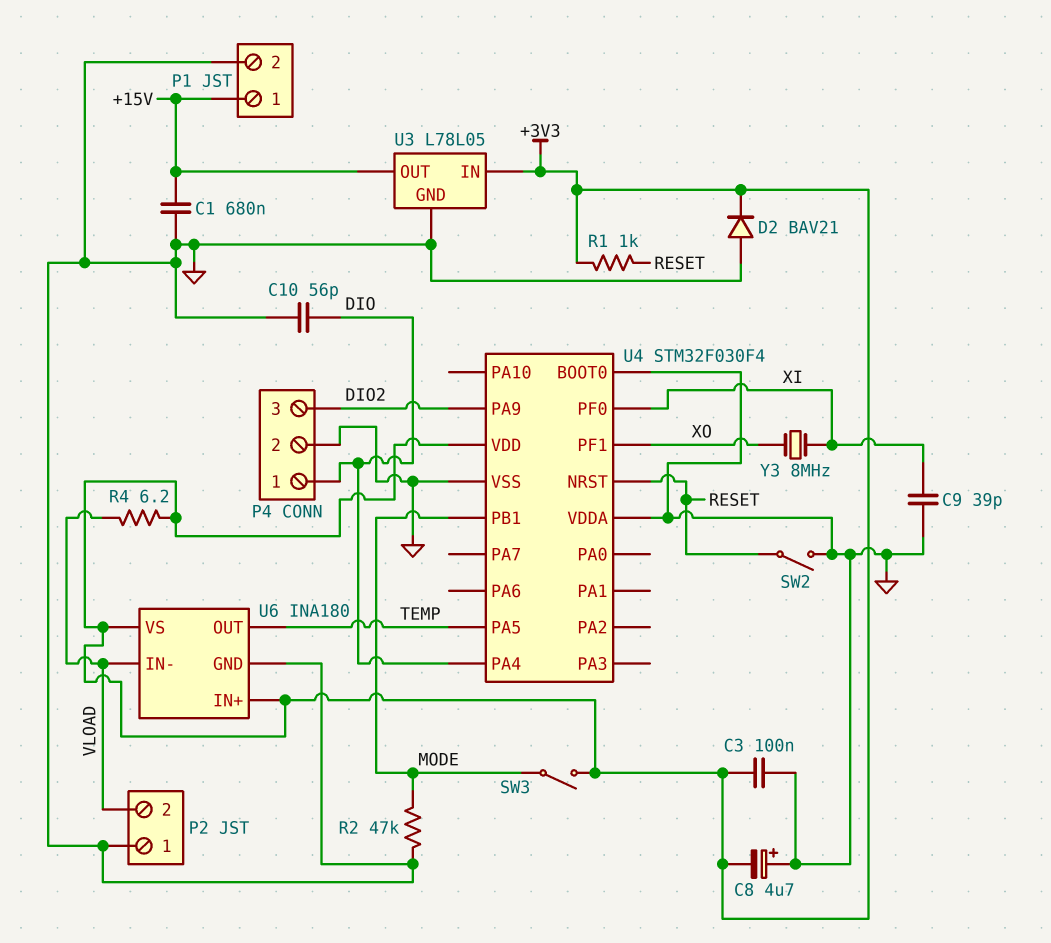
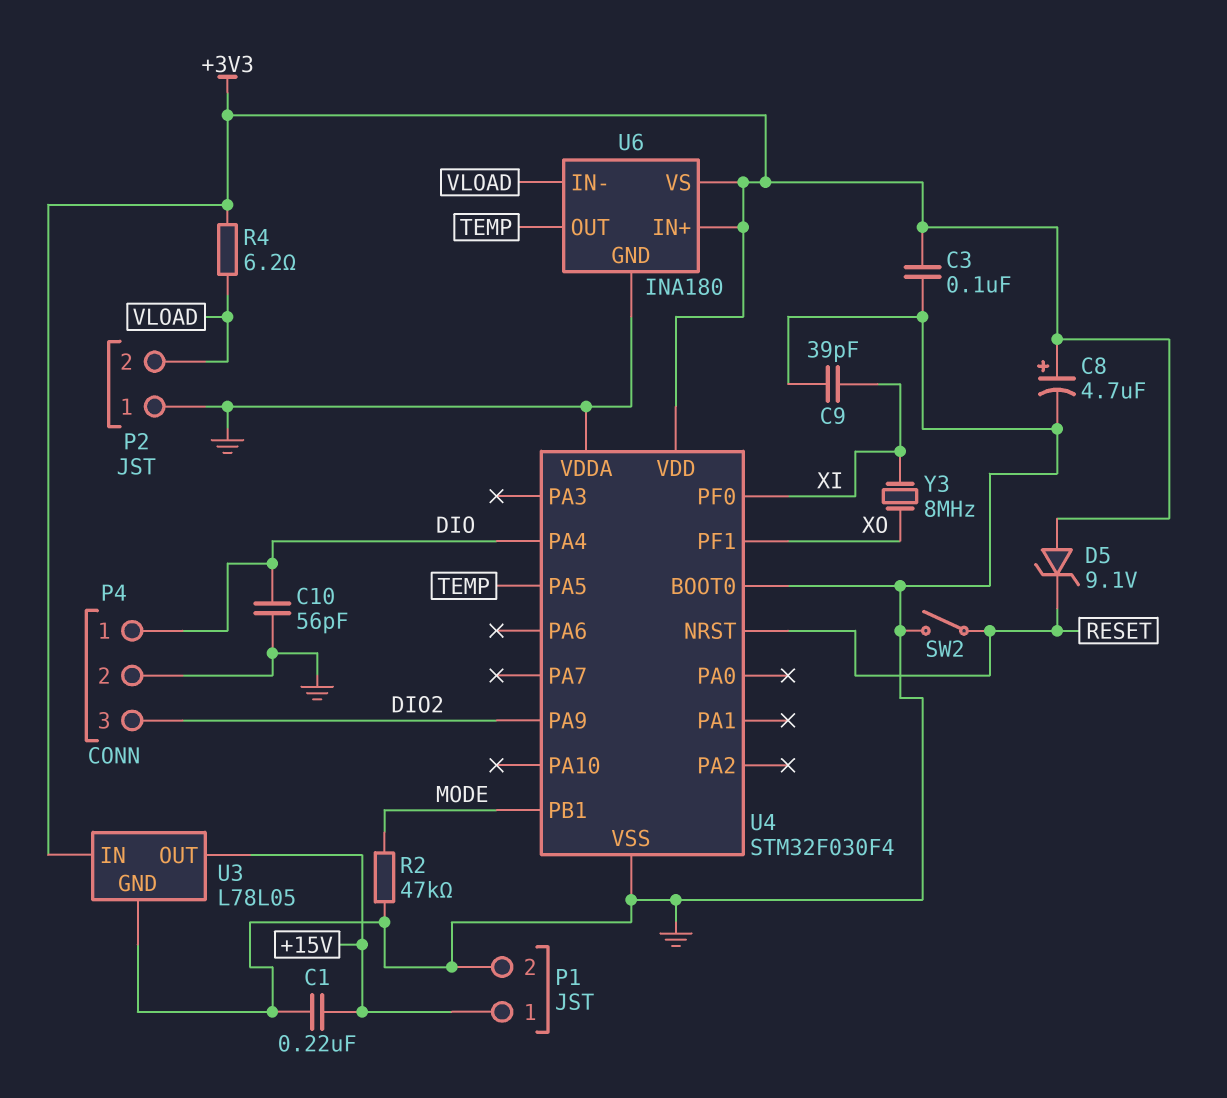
C1: 680nF (+15V, GND) -> 220nF (+15V, GND)
C8: 4.7uF (plus GND, minus +3V3) -> 4.7uF (plus +3V3, minus GND)
D2: diode BAV21 (A GND, K +3V3) -> none
D5: none -> zener 9.1V (A +3V3, K RESET)
R1: 1k (+3V3, RESET) -> none
SW3: switch (+3V3, MODE) -> none

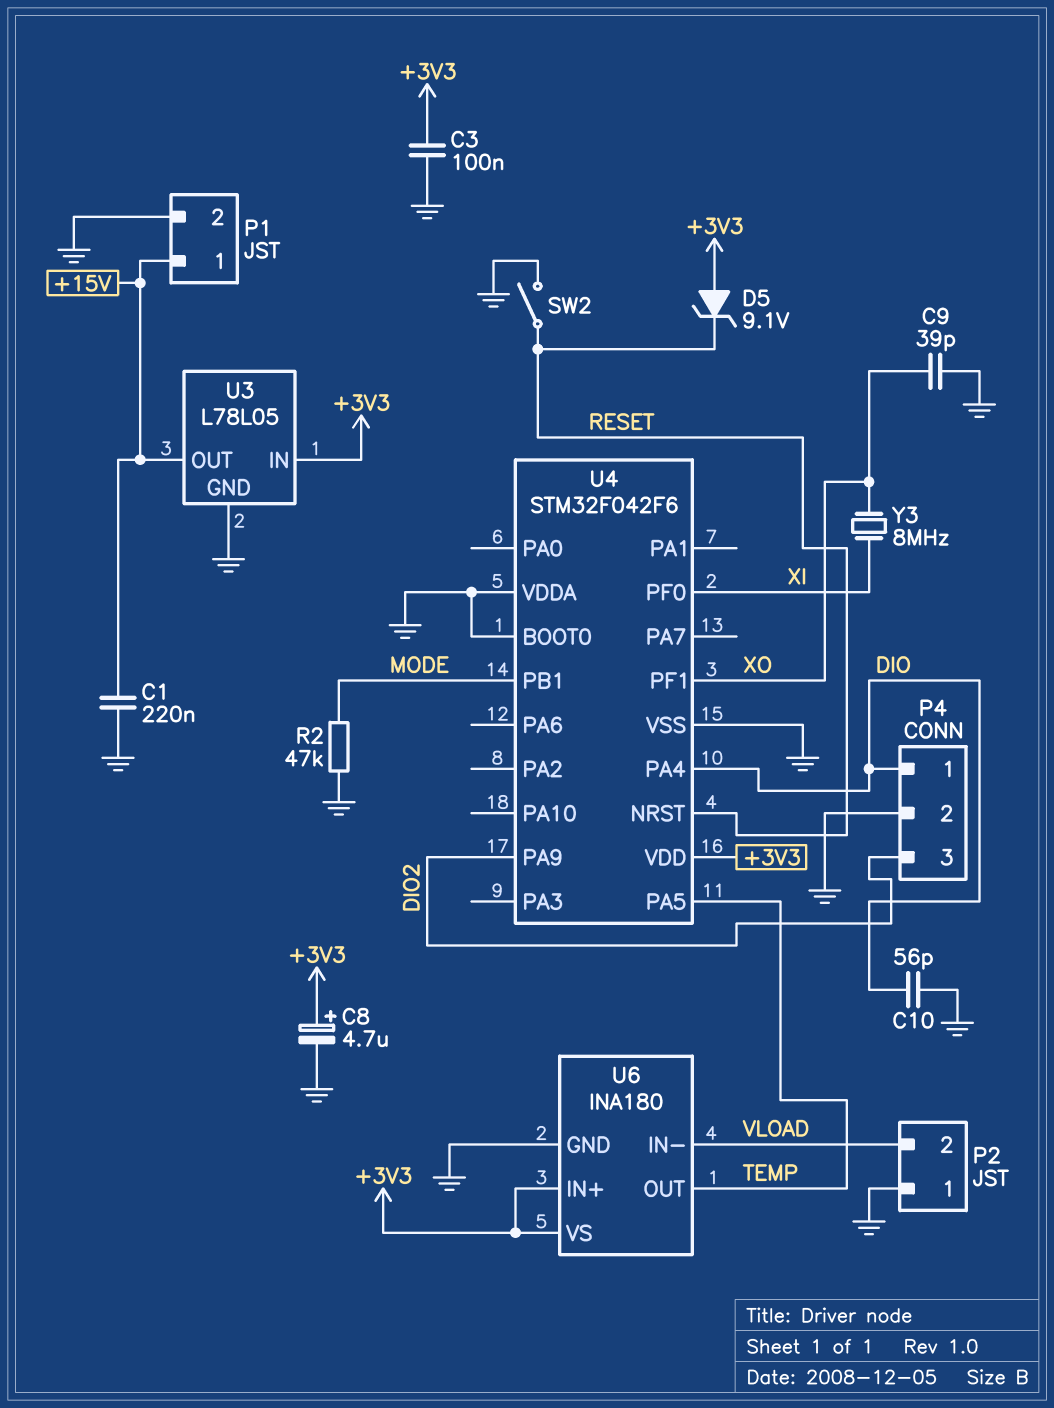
C9: 39pF (GND, XI) -> 39pF (GND, XO)
R4: 6.2 (+3V3, VLOAD) -> none
U4: STM32F030F4 -> STM32F042F6

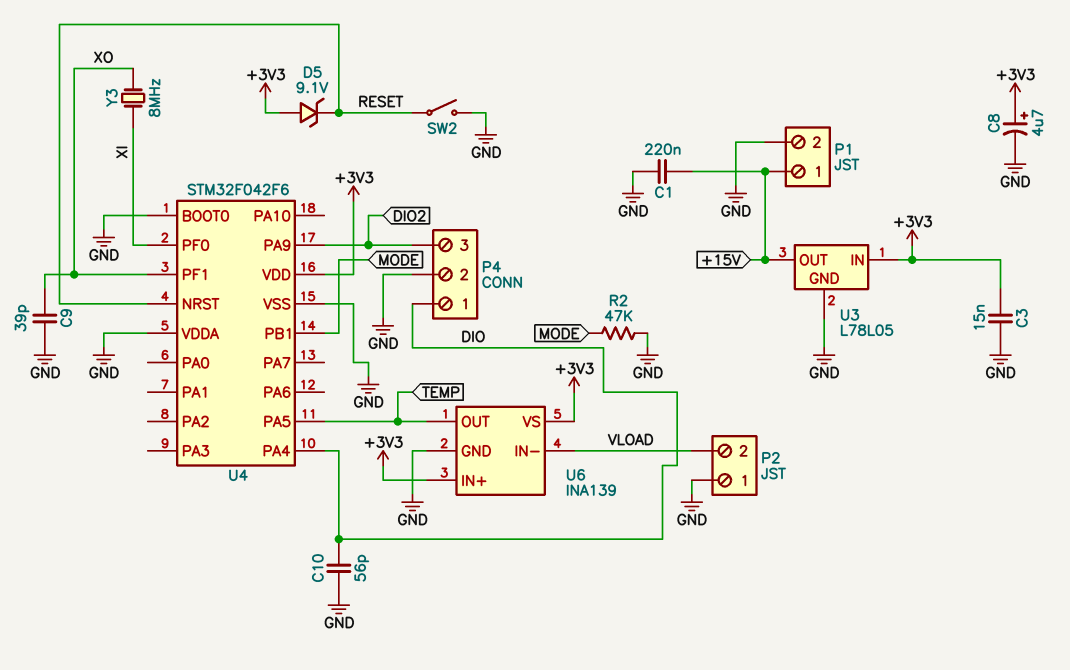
C3: 100nF (+3V3, GND) -> 15nF (+3V3, GND)
U6: INA180 -> INA139

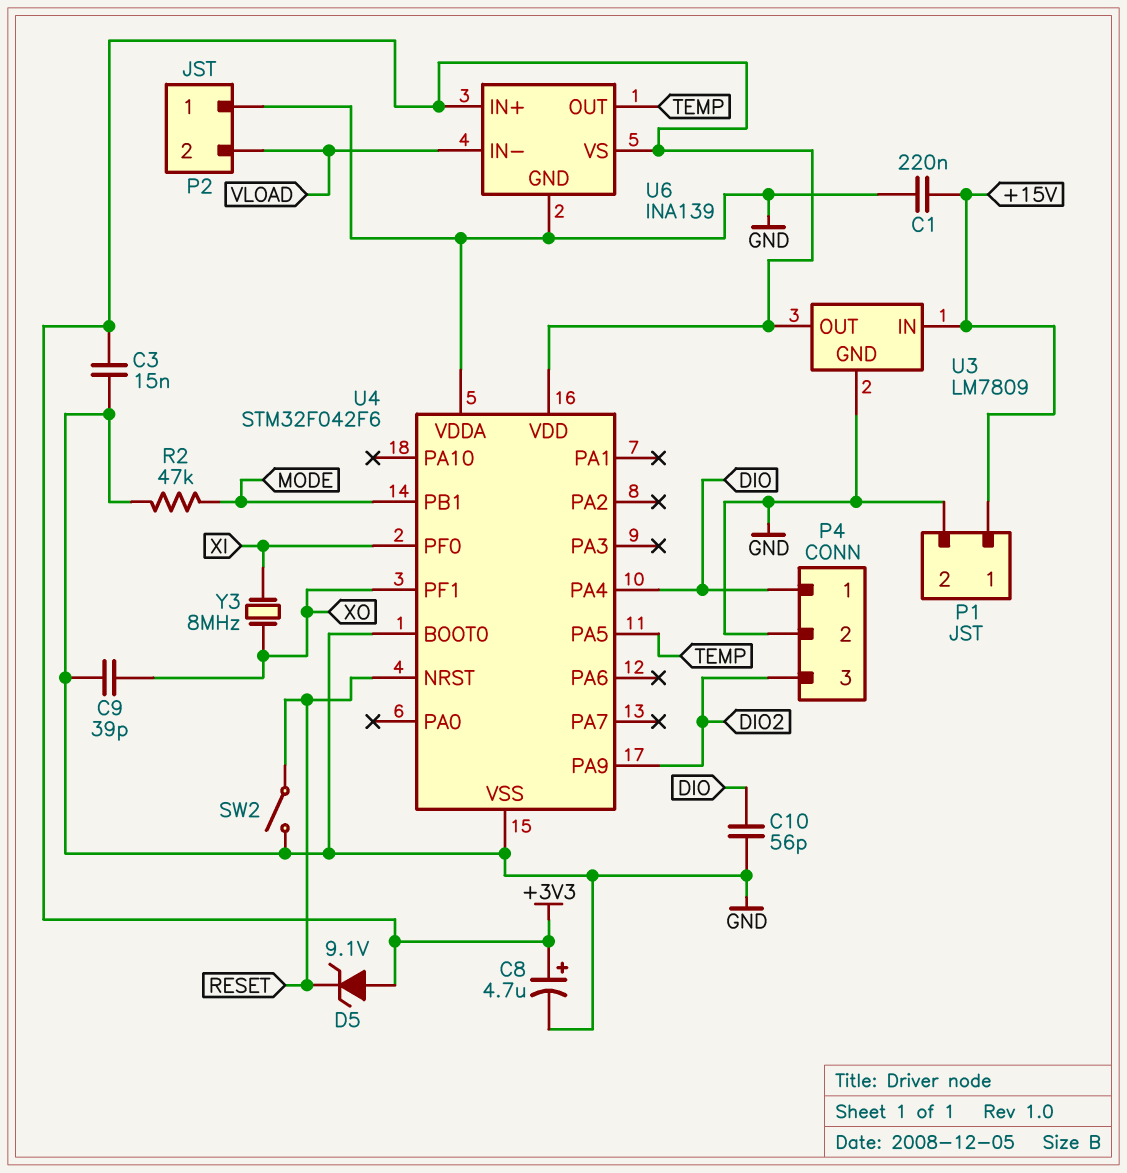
U3: L78L05 -> LM7809
U3 pin IN: +3V3 -> +15V
U3 pin OUT: +15V -> +3V3

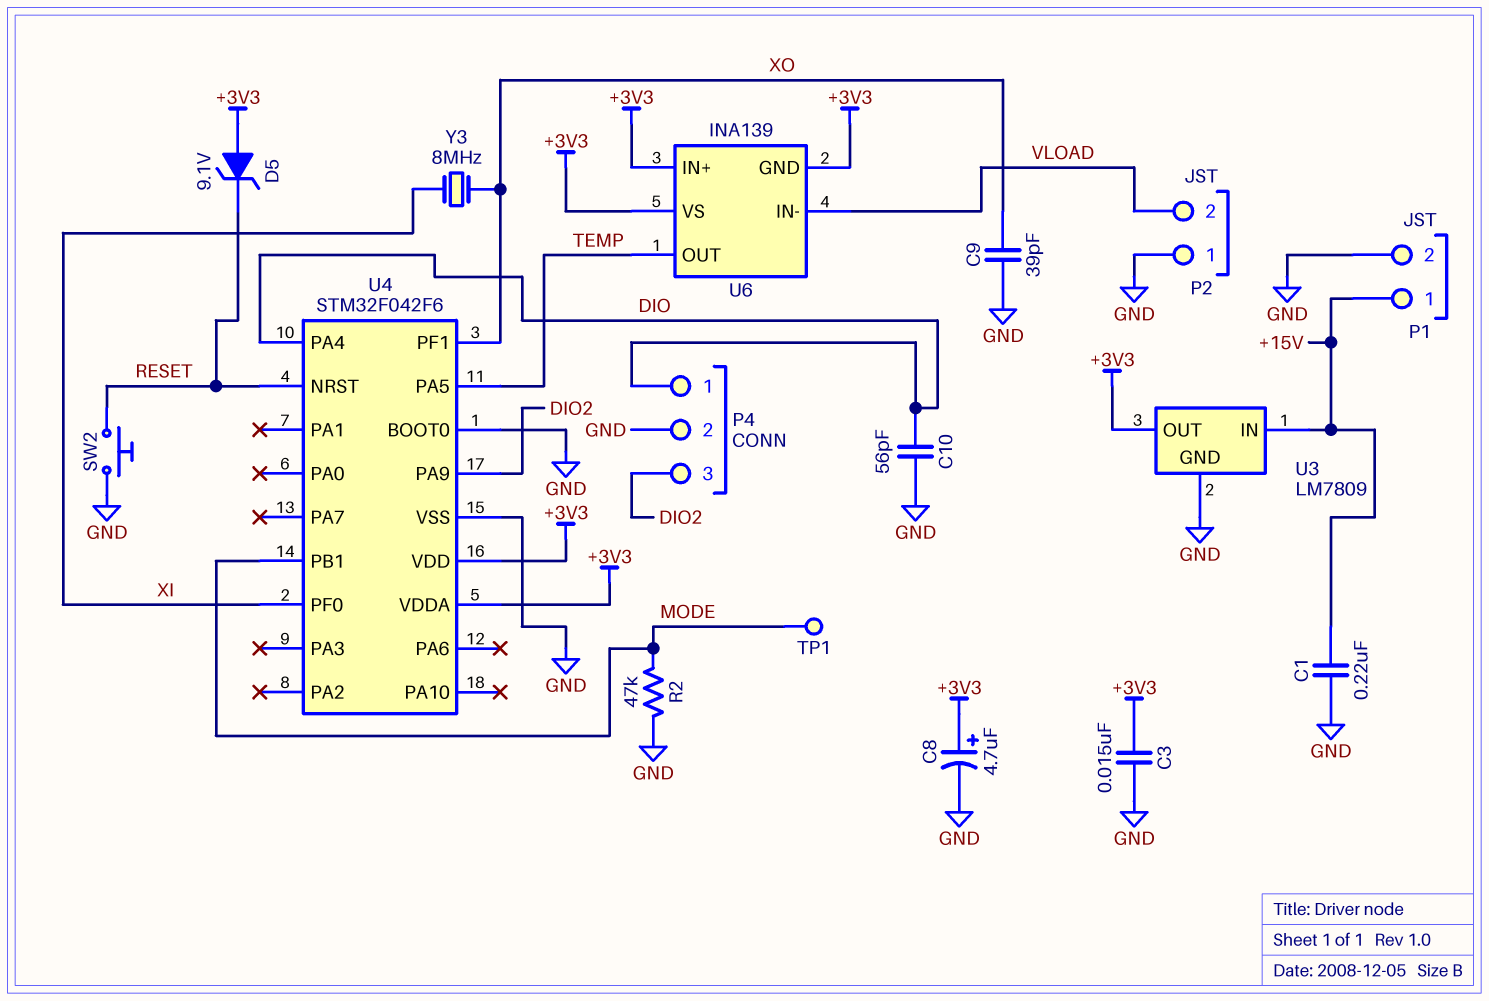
SW2: switch (GND, RESET) -> button (GND, RESET)
TP1: none -> test point (MODE)
U4 pin VDDA: GND -> +3V3
U6 pin GND: GND -> +3V3

